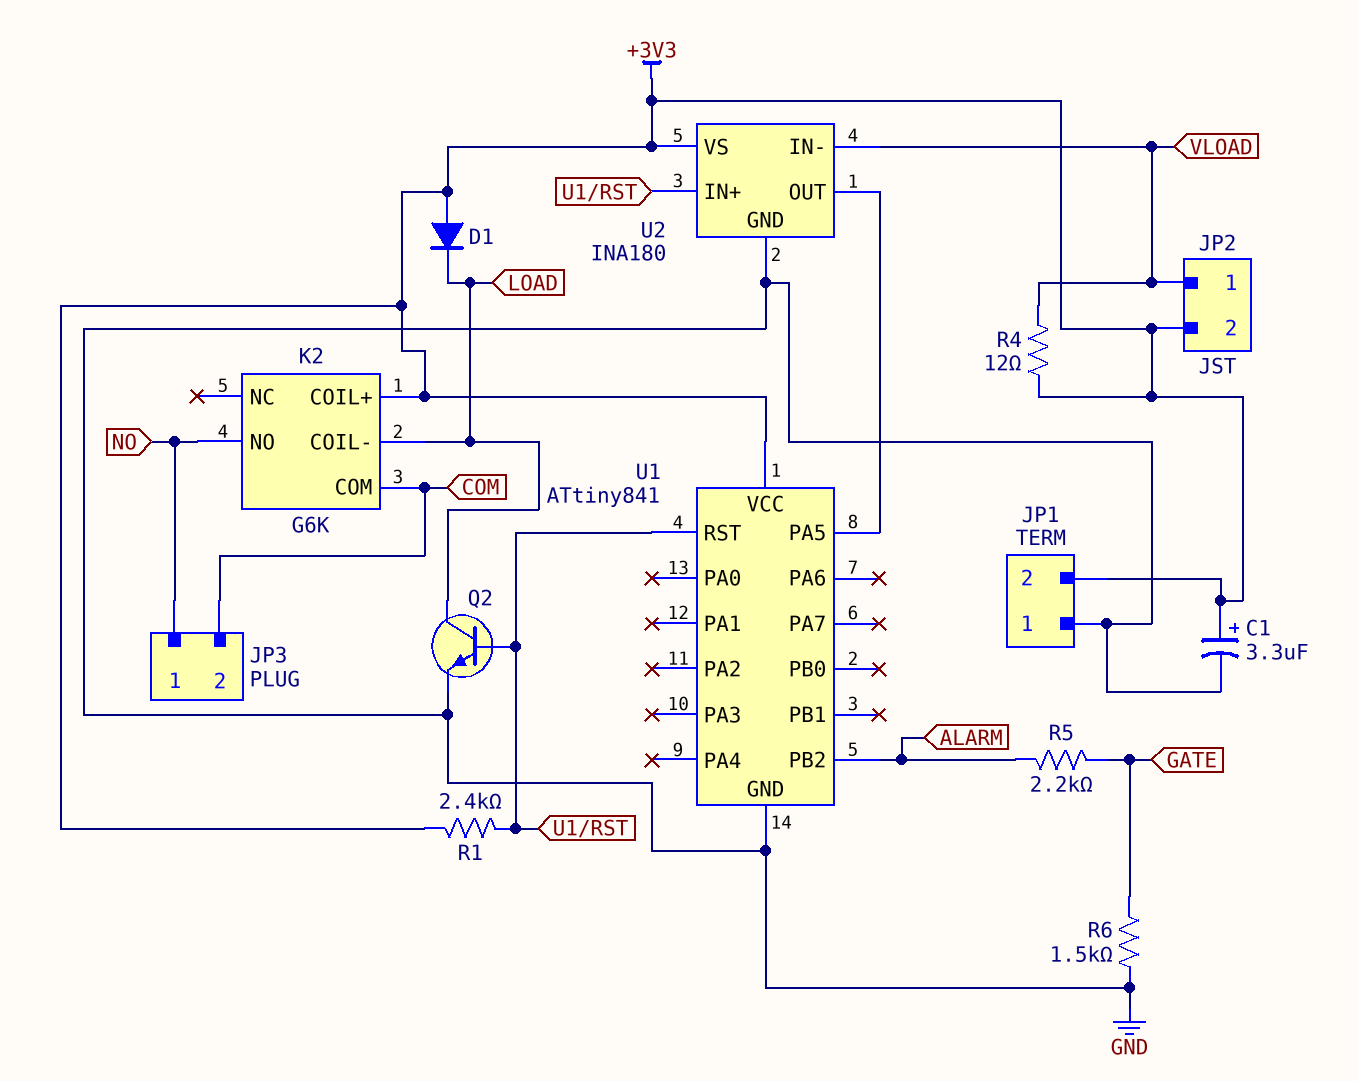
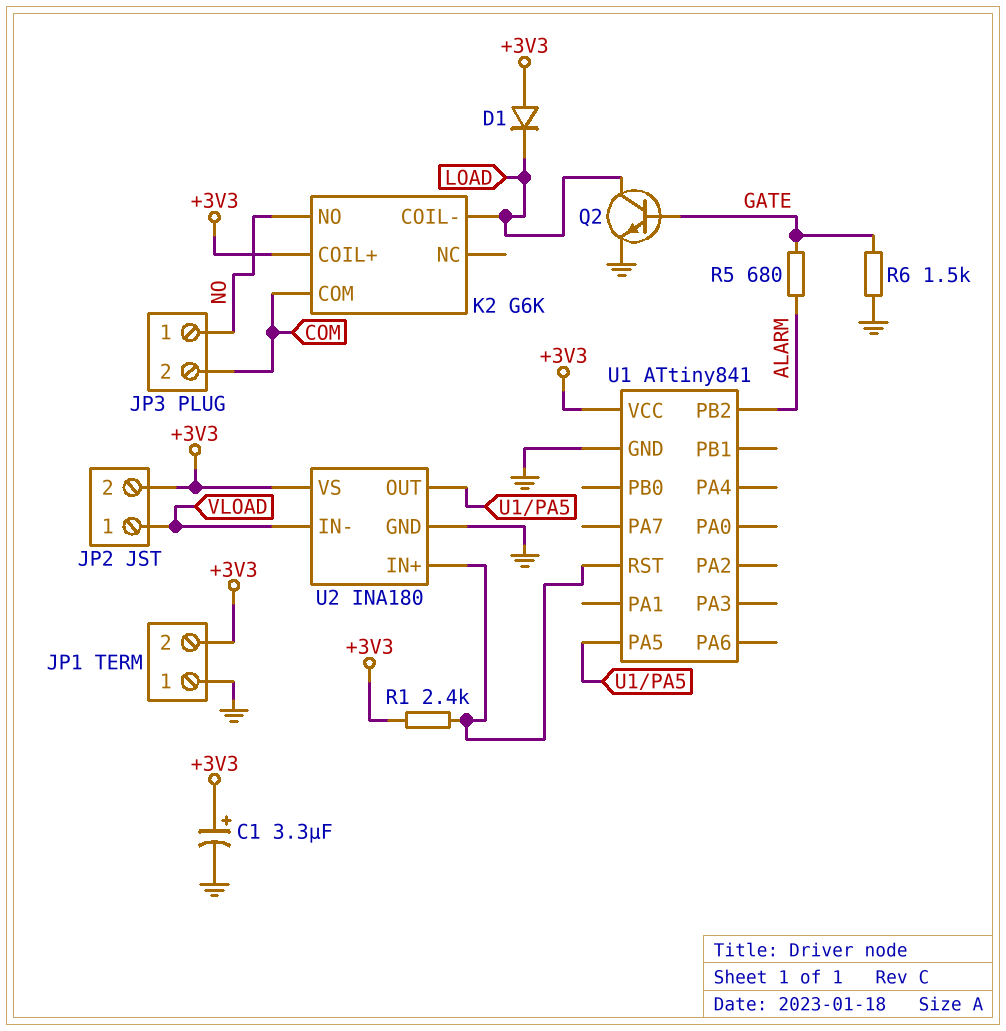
Q2: NPN (B U1/RST, C LOAD, E GND) -> NPN (B GATE, C LOAD, E GND)
R4: 12 (+3V3, VLOAD) -> none
R5: 2.2k (ALARM, GATE) -> 680 (ALARM, GATE)

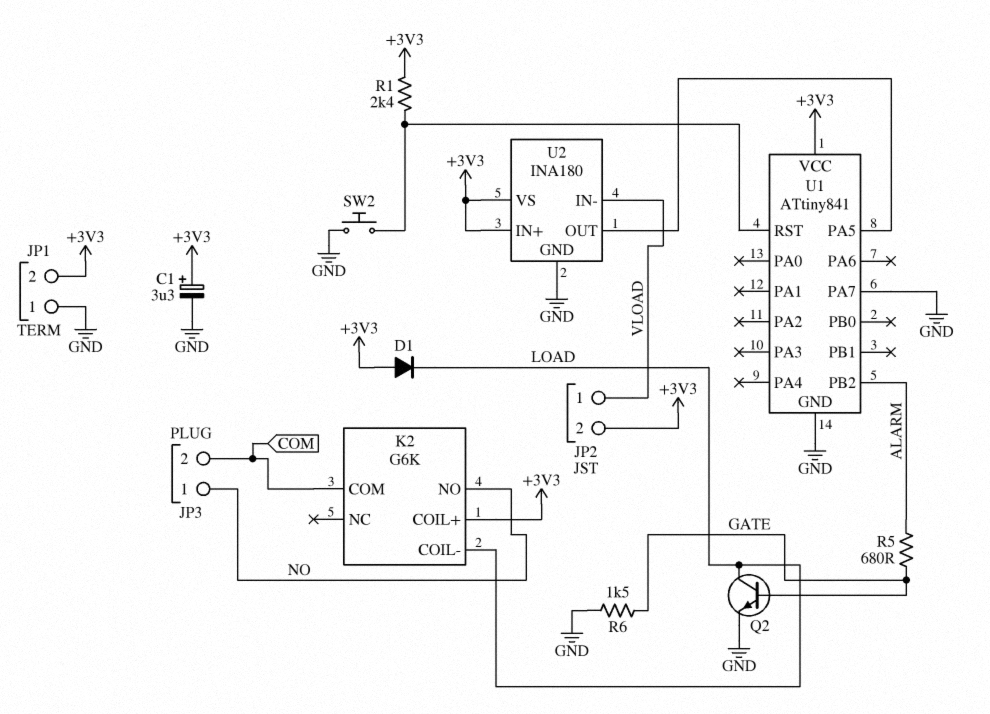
SW2: none -> button (GND, U1/RST)
U1 pin PA7: none -> GND
U2 pin IN+: U1/RST -> +3V3

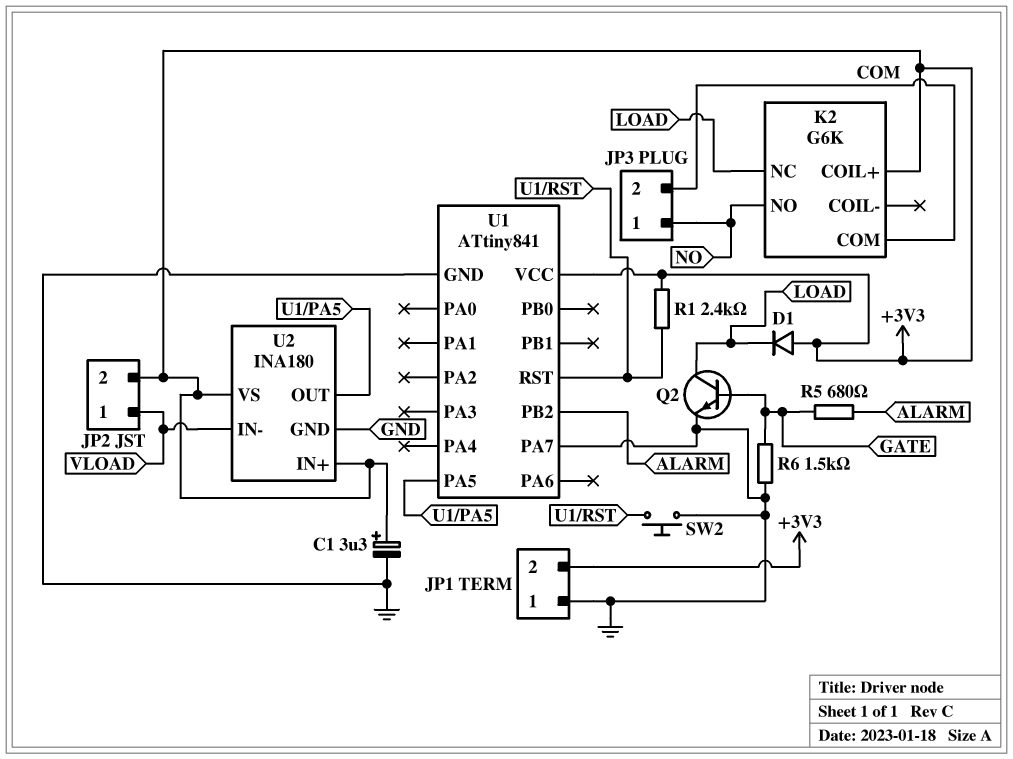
K2 pin COIL-: LOAD -> none
K2 pin NC: none -> LOAD

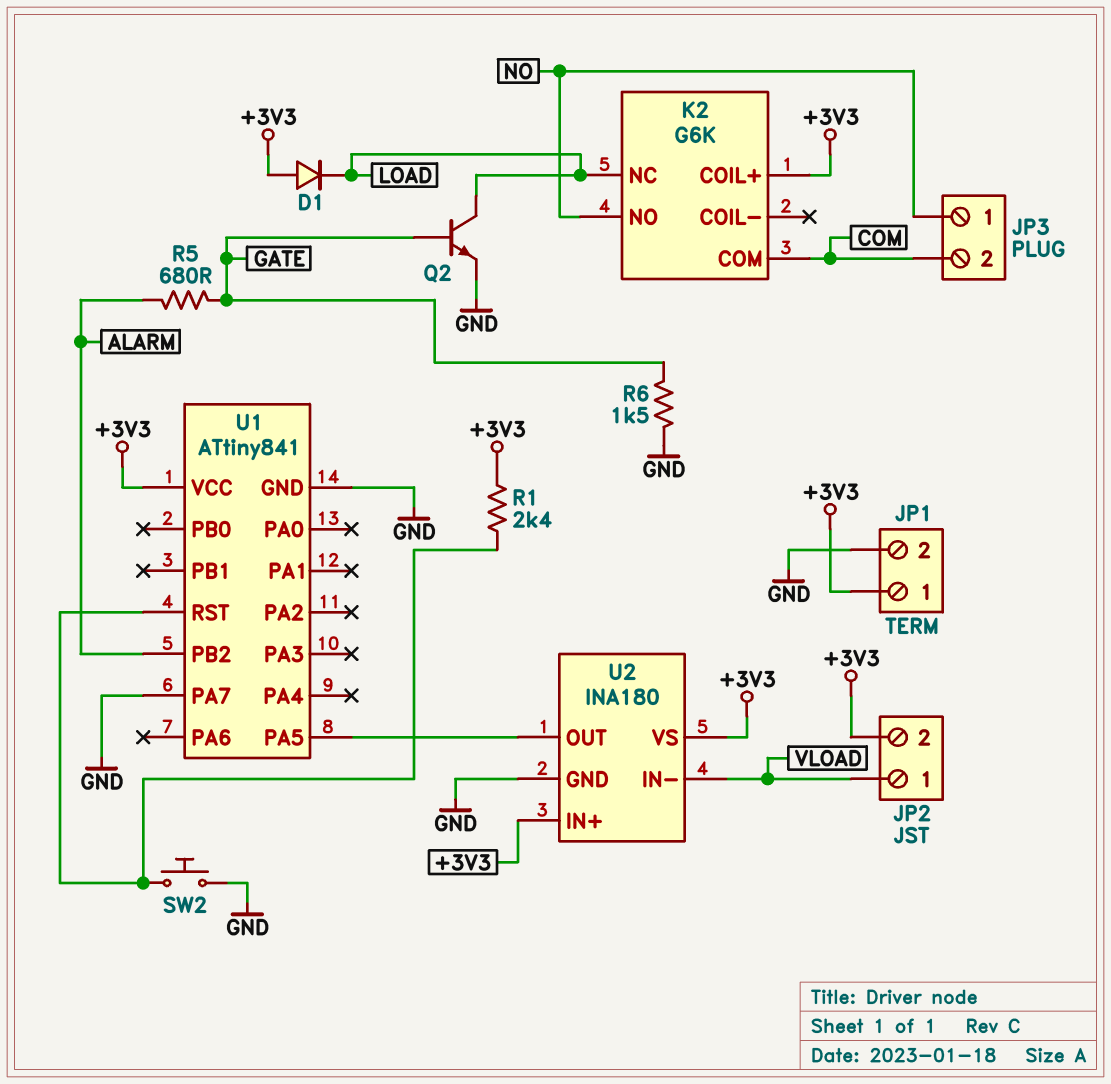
C1: 3.3uF (plus +3V3, minus GND) -> none
JP1 pin 1: GND -> +3V3
JP1 pin 2: +3V3 -> GND

